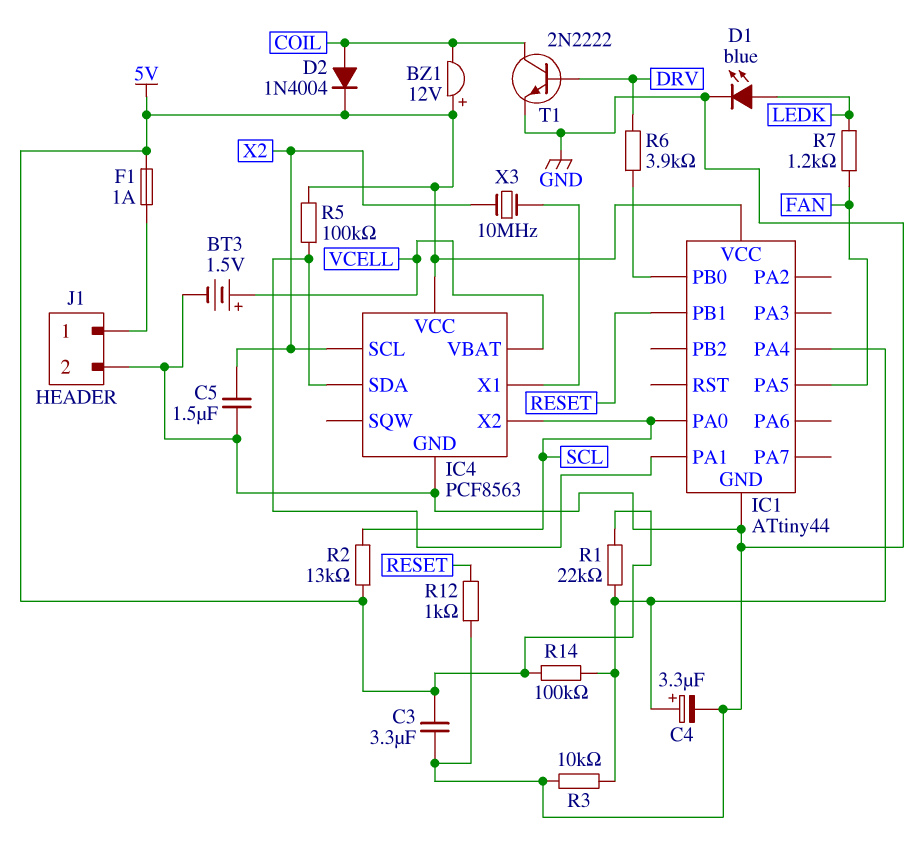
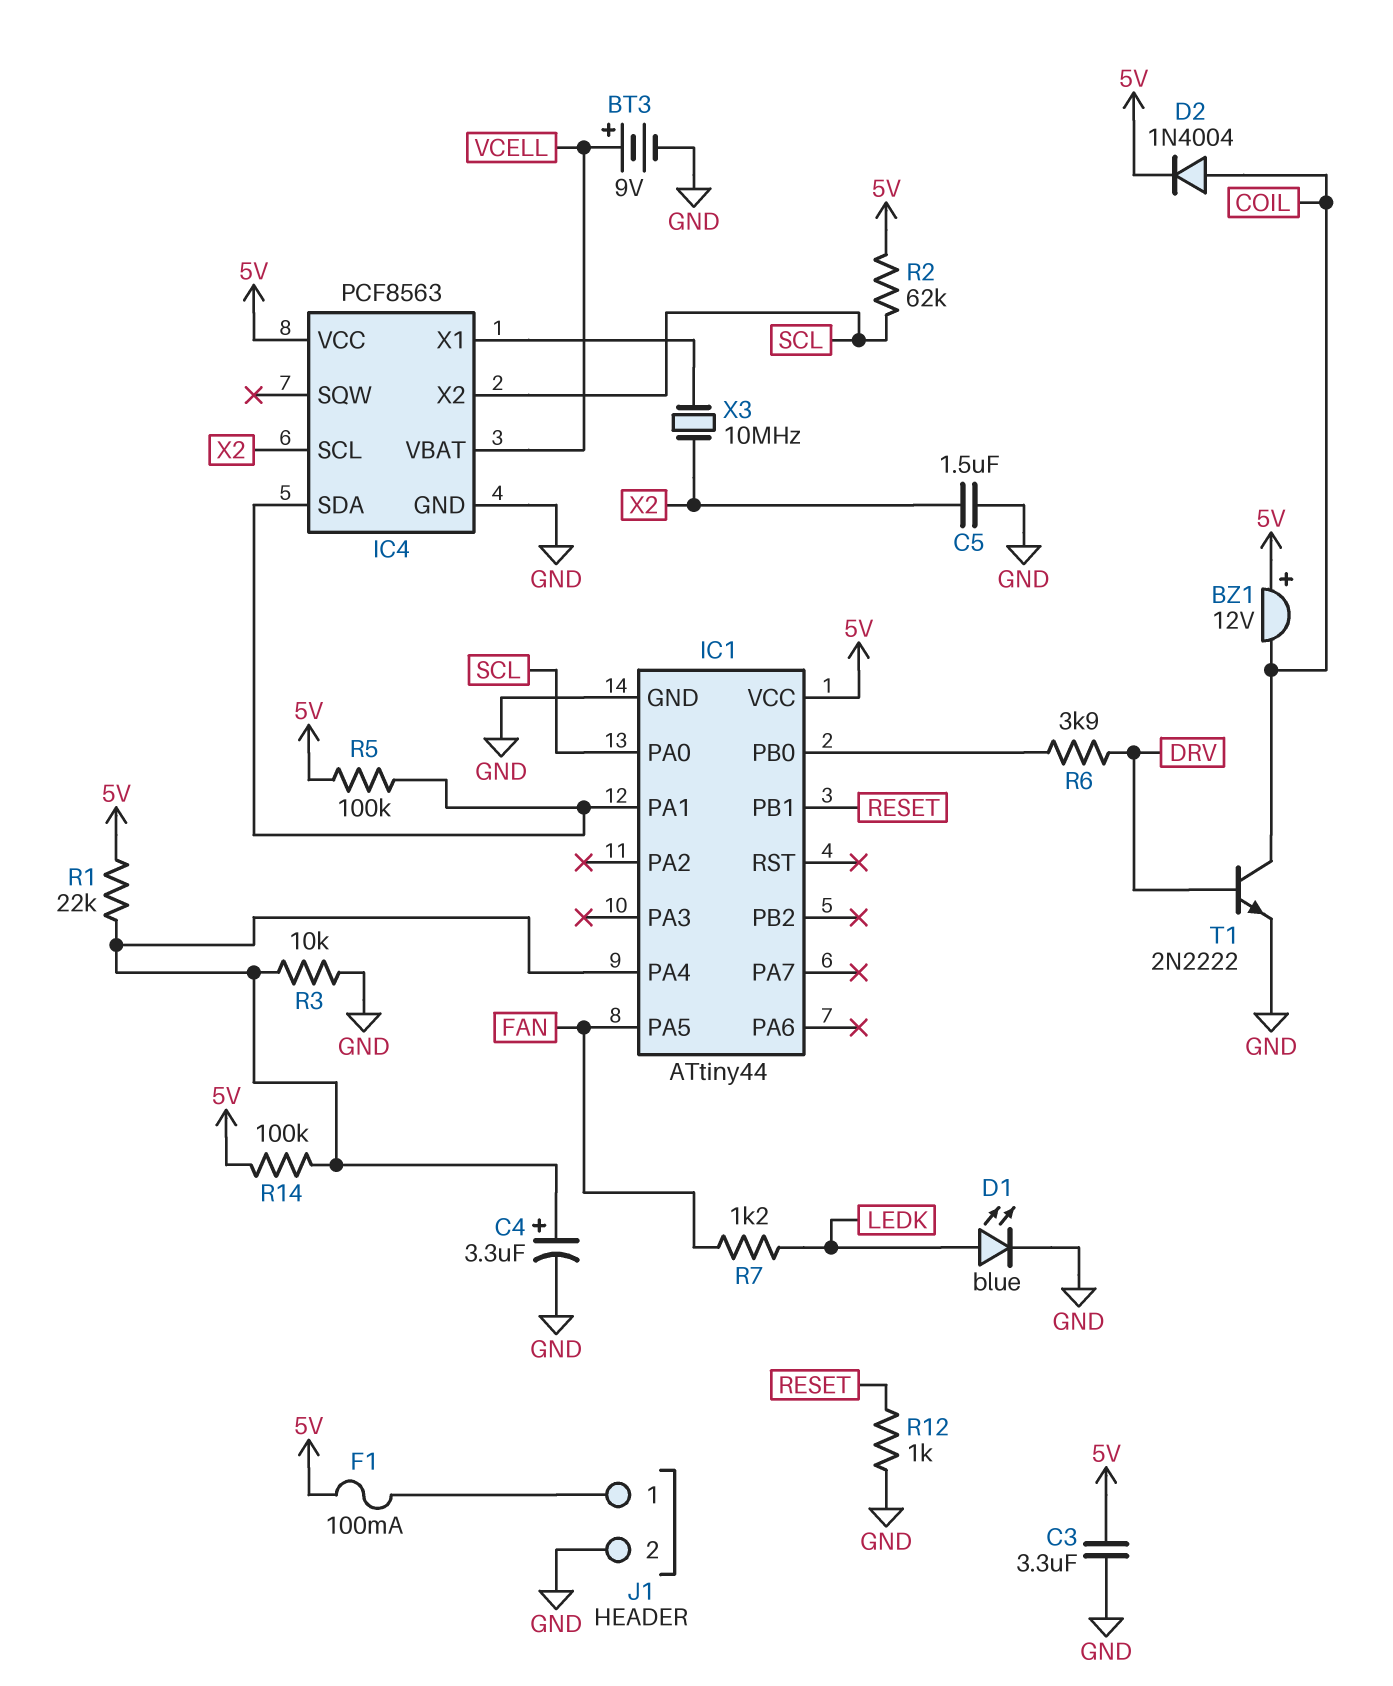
BT3: 1.5V (plus VCELL, minus GND) -> 9V (plus VCELL, minus GND)
F1: 1A (5V, J1/1) -> 100mA (5V, J1/1)
R2: 13k (5V, SCL) -> 62k (5V, SCL)

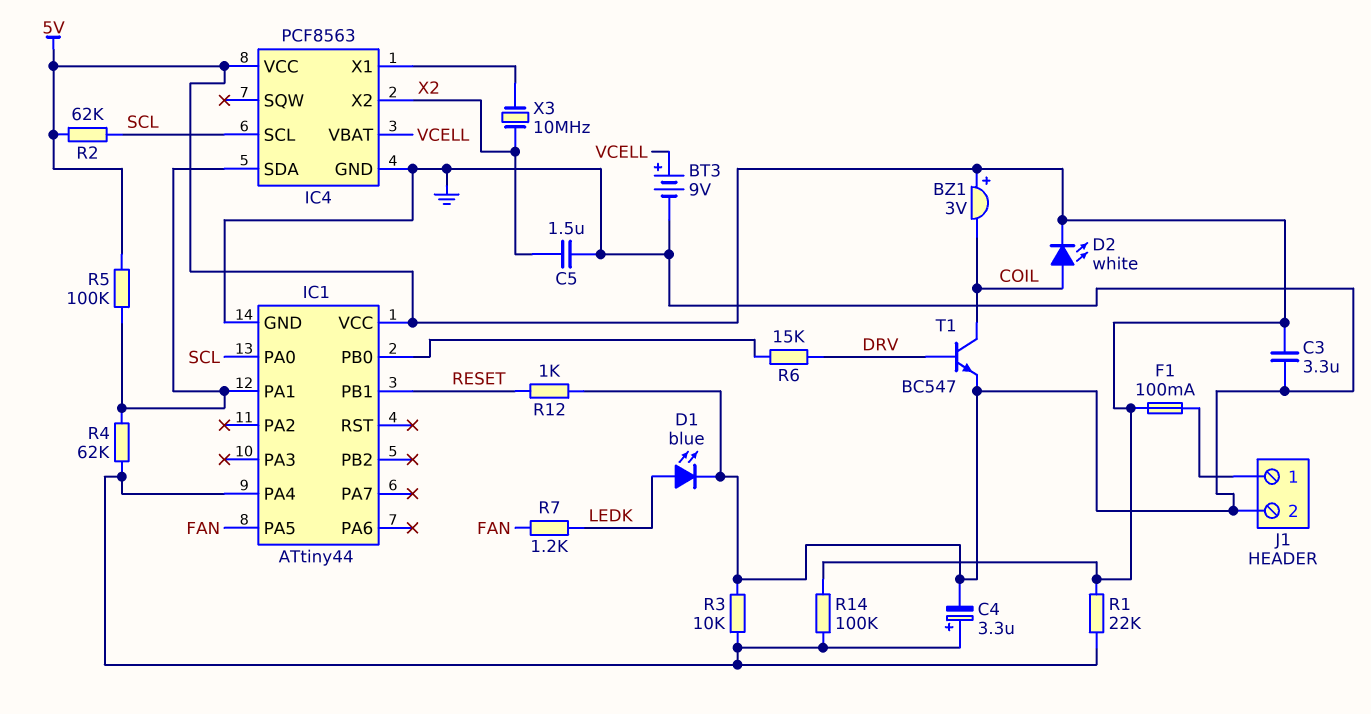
BZ1: buzzer 12V (plus 5V, minus COIL) -> buzzer 3V (plus 5V, minus COIL)
D2: diode 1N4004 (A COIL, K 5V) -> LED white (A COIL, K 5V)
IC4 pin SCL: X2 -> SCL
IC4 pin X2: SCL -> X2
R4: none -> 62k (IC1/PA1, IC1/PA4)
R6: 3.9k (DRV, IC1/PB0) -> 15k (DRV, IC1/PB0)
T1: NPN 2N2222 (B DRV, C COIL, E GND) -> NPN BC547 (B DRV, C COIL, E GND)

